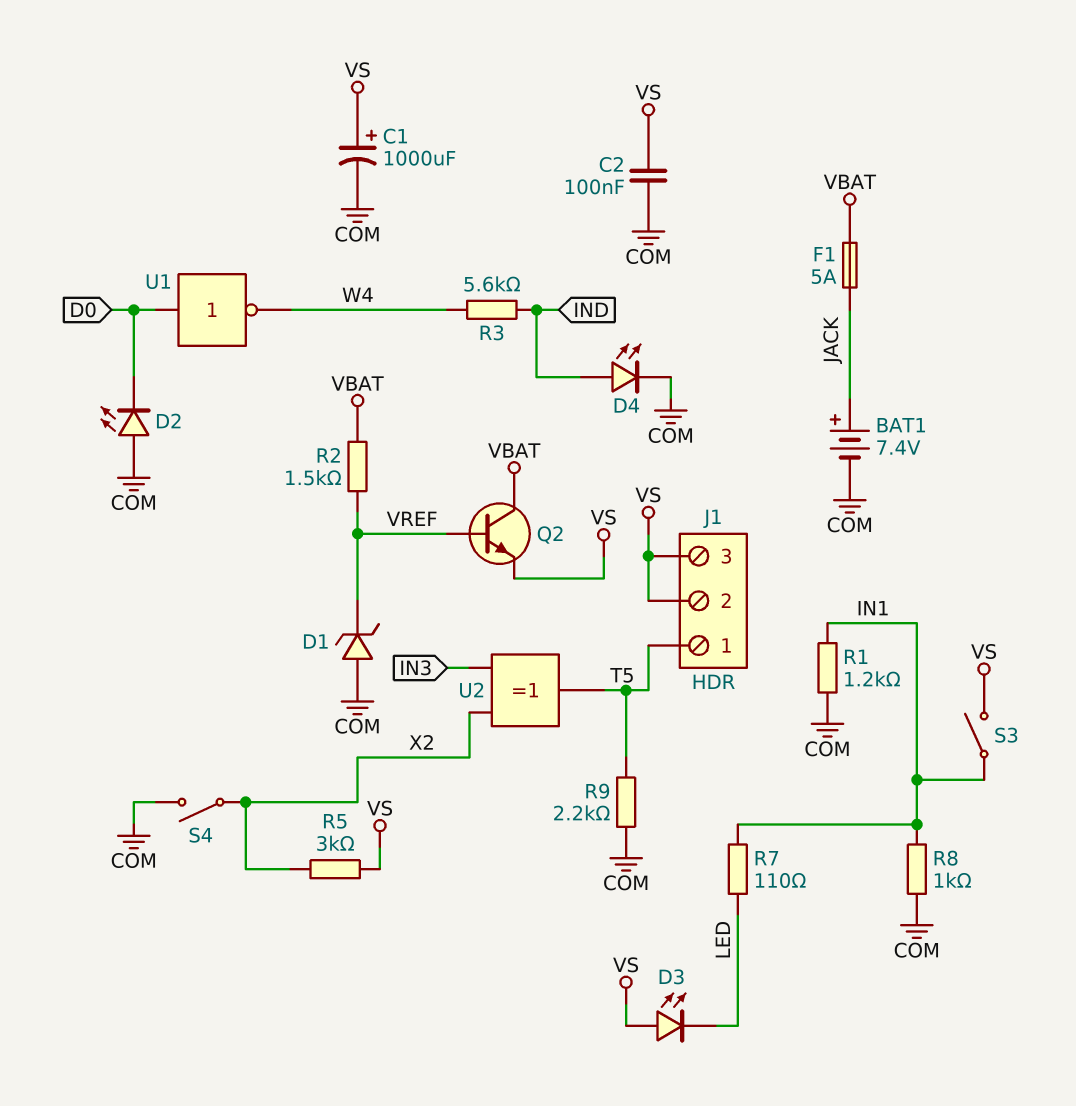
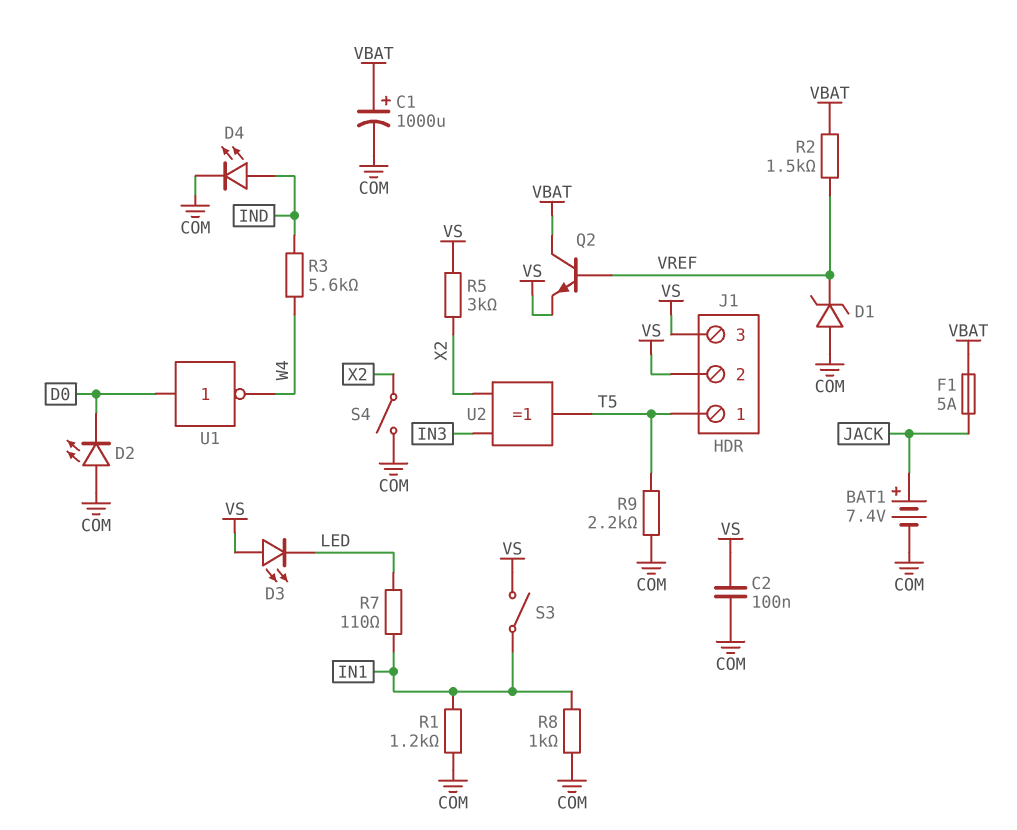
C1: 1000uF (plus VS, minus COM) -> 1000uF (plus VBAT, minus COM)

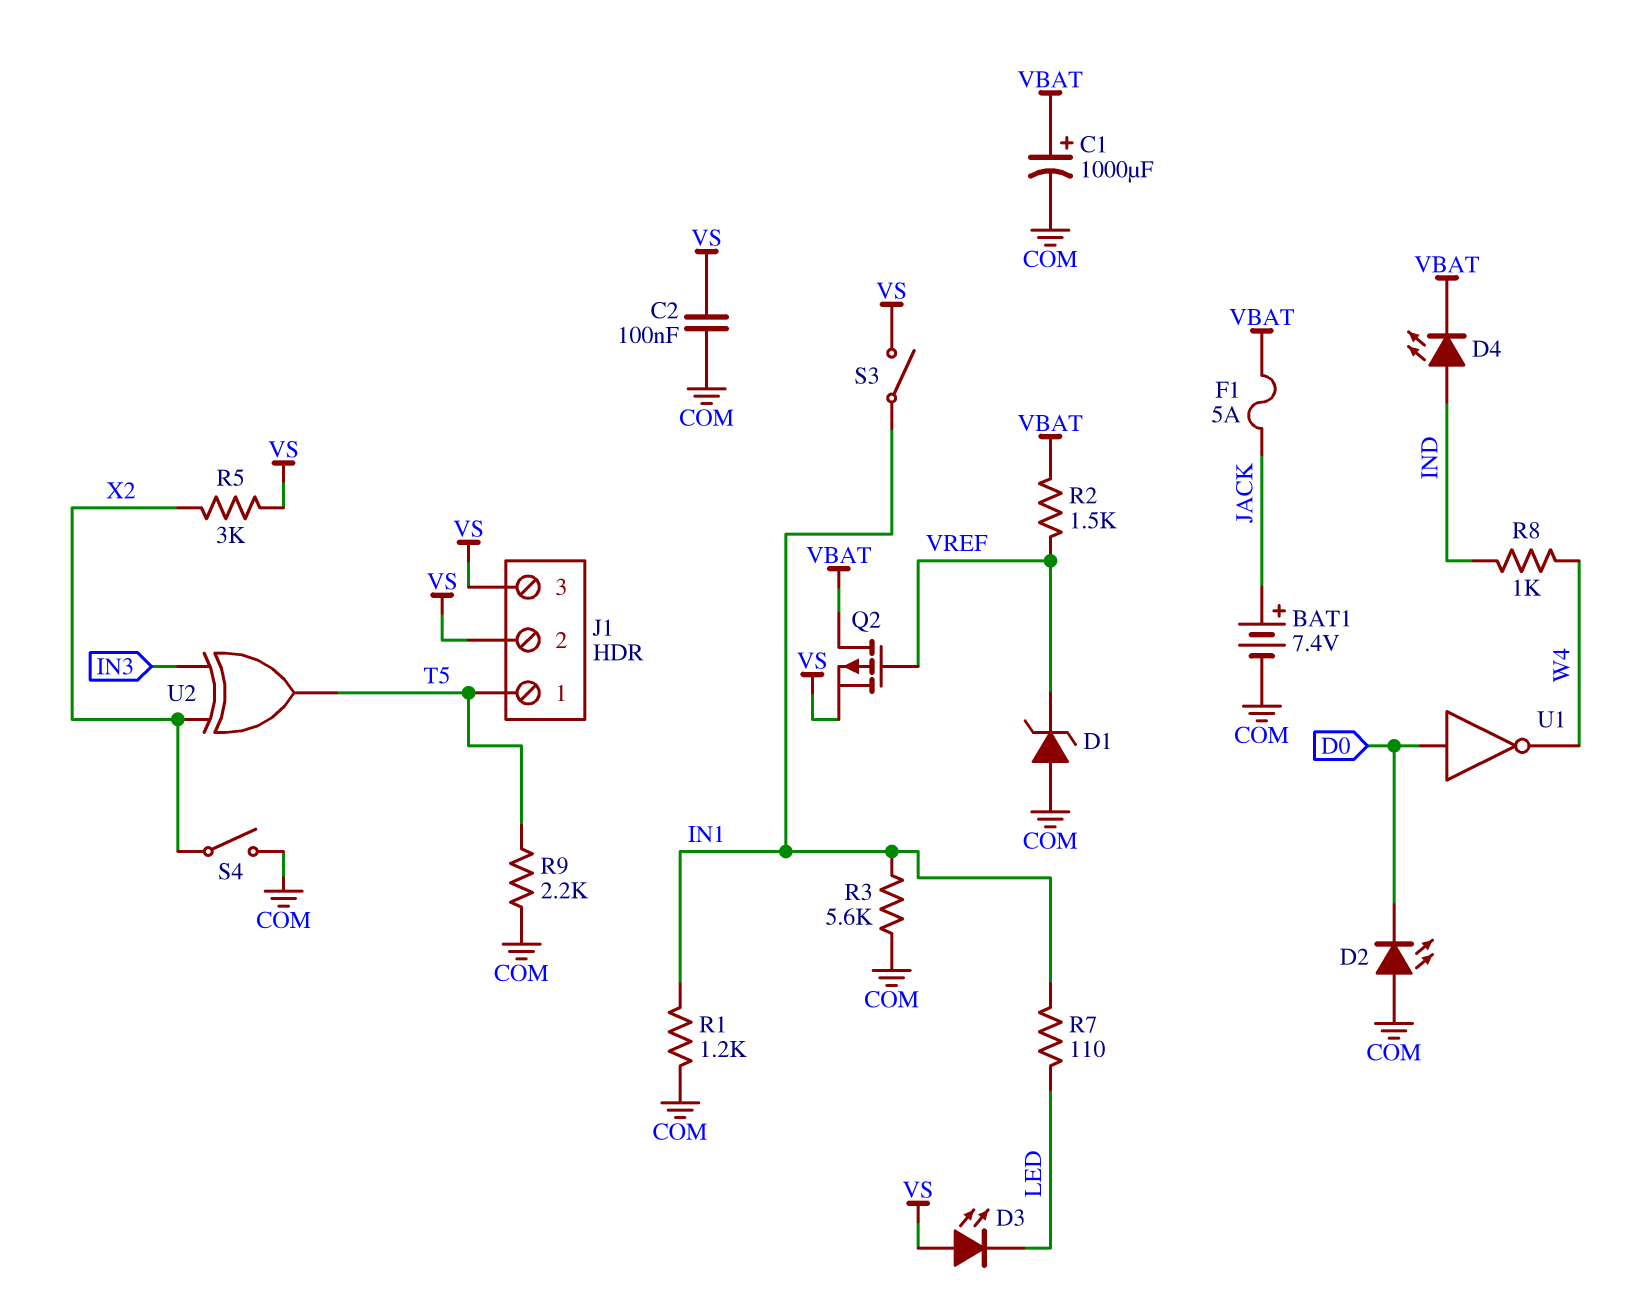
D4: LED (A IND, K COM) -> LED (A IND, K VBAT)
Q2: NPN (B VREF, C VBAT, E VS) -> PMOS (G VREF, D VBAT, S VS)
R3: 5.6k (IND, W4) -> 5.6k (COM, IN1)
R8: 1k (COM, IN1) -> 1k (IND, W4)

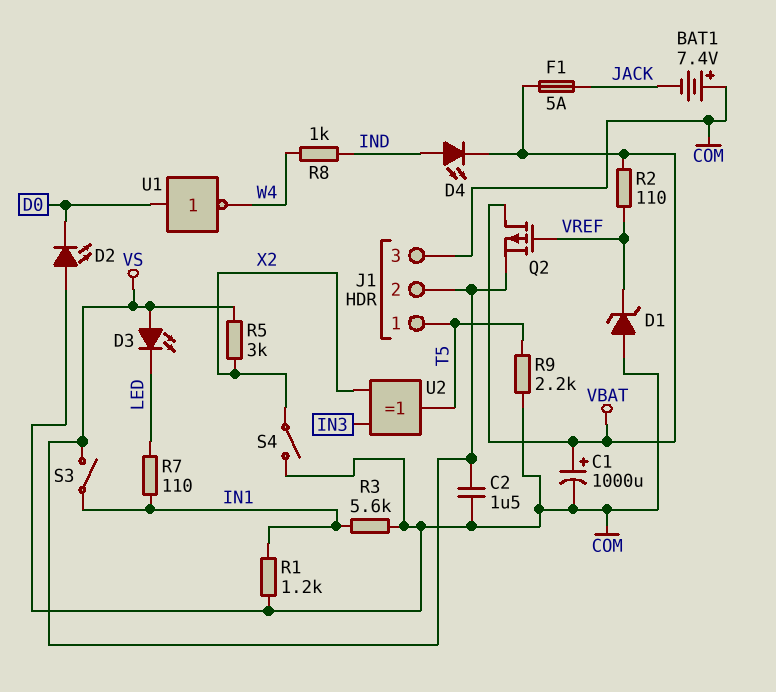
BAT1: 7.4V (plus JACK, minus COM) -> 7.4V (plus COM, minus JACK)
C2: 100nF (COM, VS) -> 1.5uF (COM, VS)
J1 pin 3: VS -> COM
R2: 1.5k (VBAT, VREF) -> 110 (VBAT, VREF)

